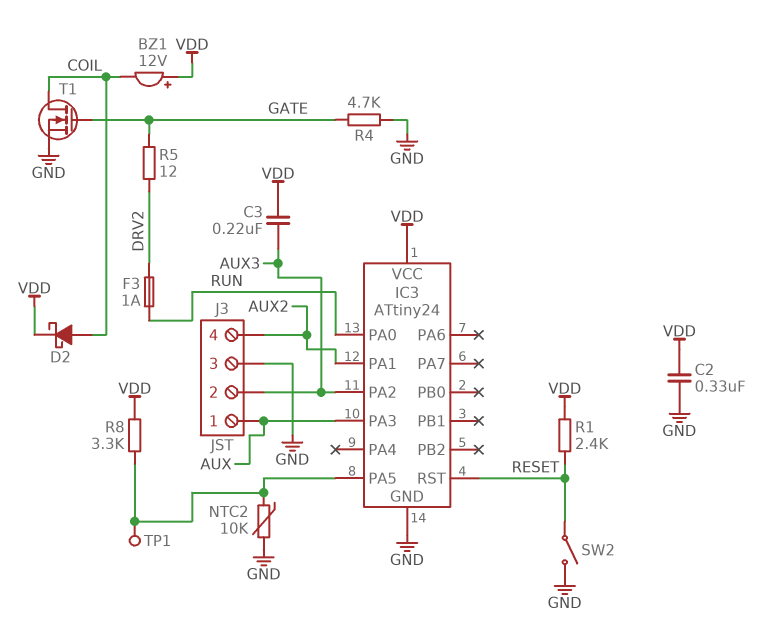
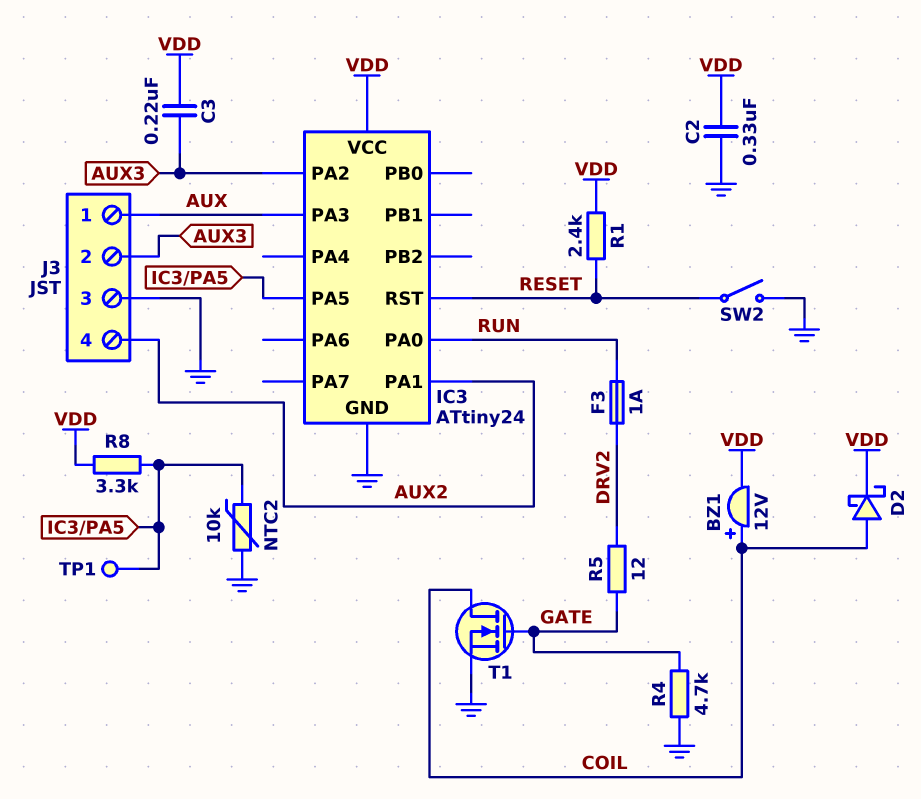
BZ1: buzzer 12V (plus VDD, minus COIL) -> buzzer 12V (plus COIL, minus VDD)

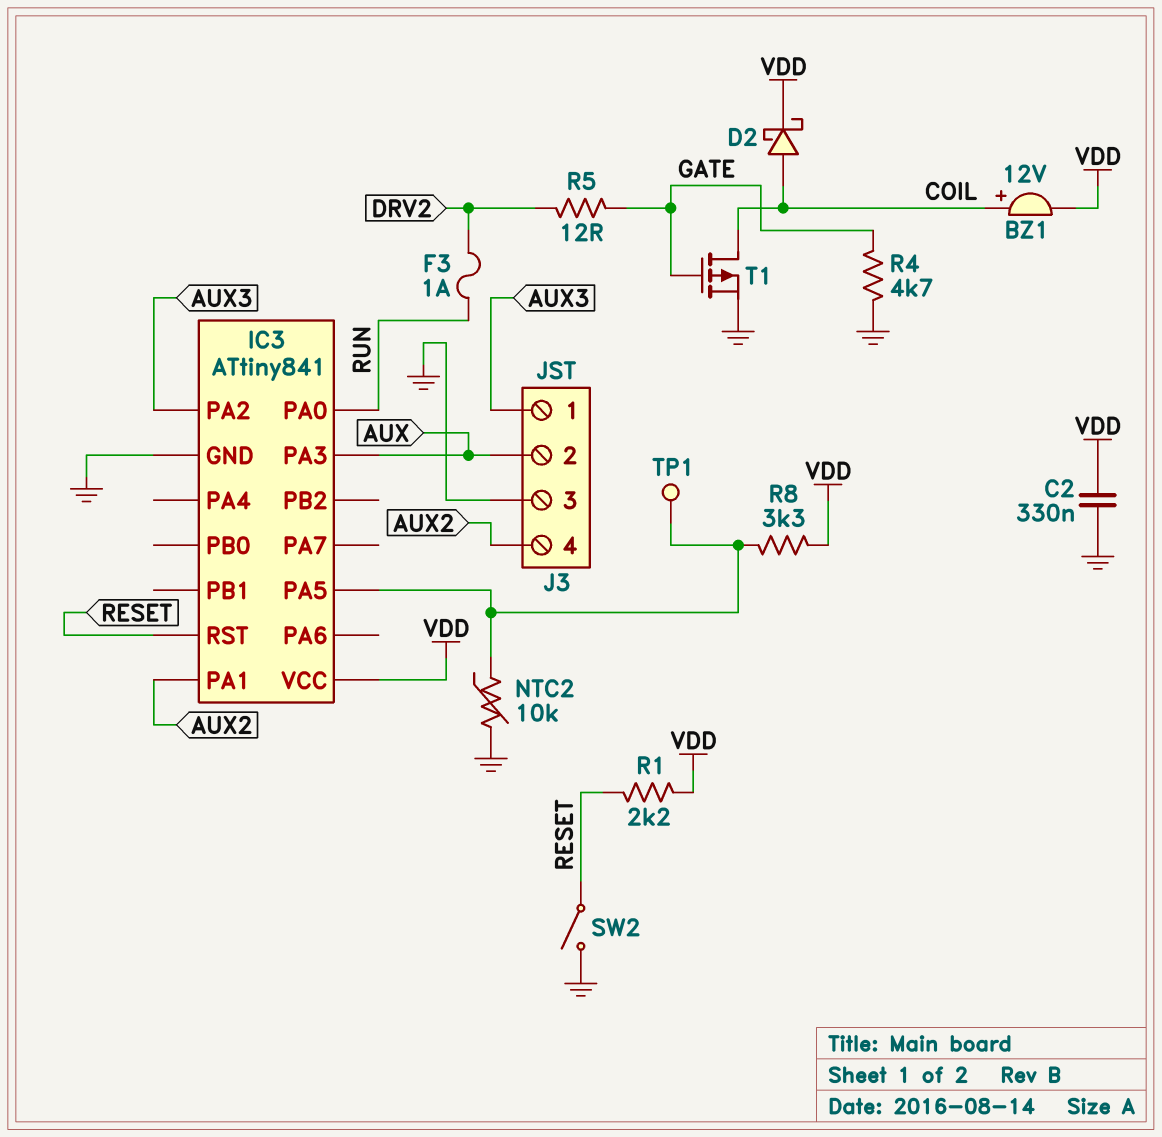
C3: 220nF (AUX3, VDD) -> none
IC3: ATtiny24 -> ATtiny841
J3 pin 1: AUX -> AUX3
J3 pin 2: AUX3 -> AUX
R1: 2.4k (RESET, VDD) -> 2.2k (RESET, VDD)
T1: NMOS (G GATE, D COIL, S GND) -> PMOS (G GATE, D COIL, S GND)

